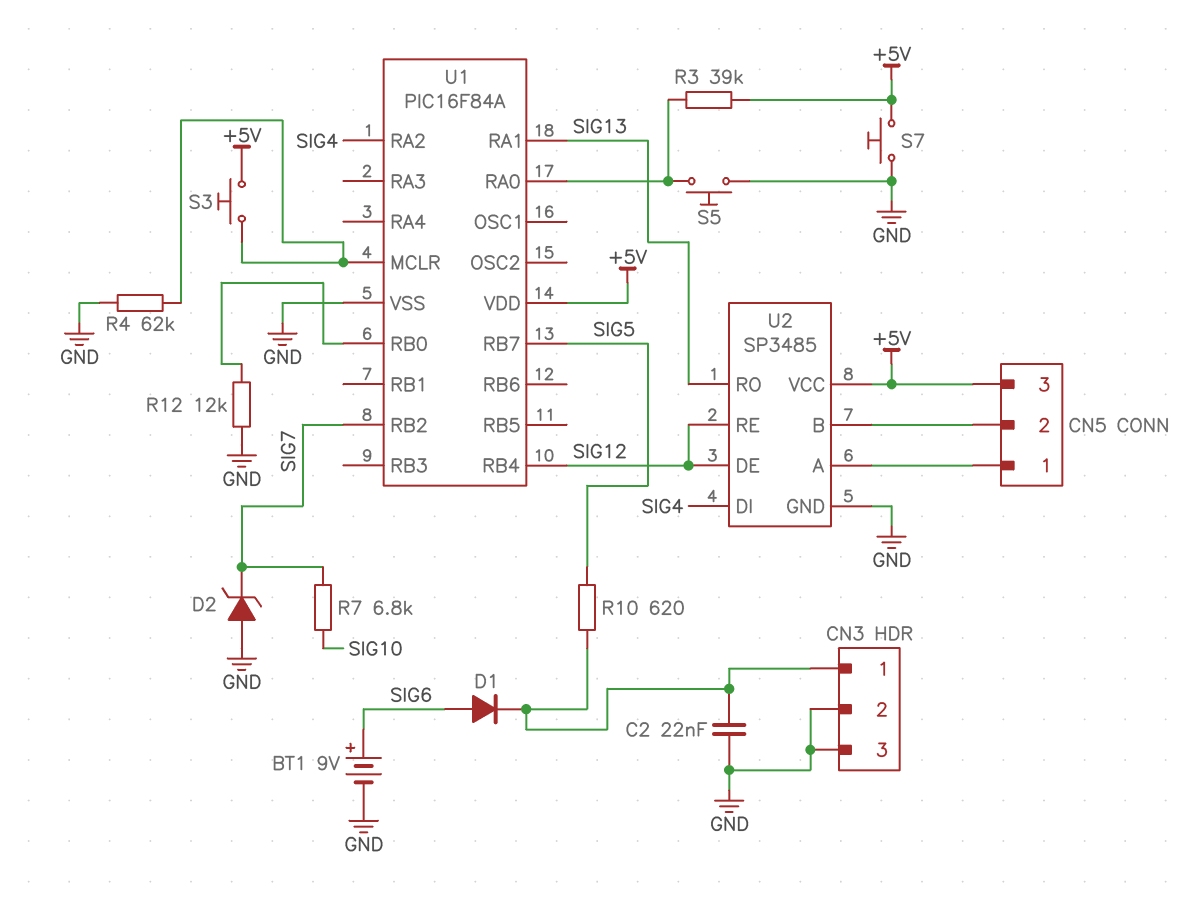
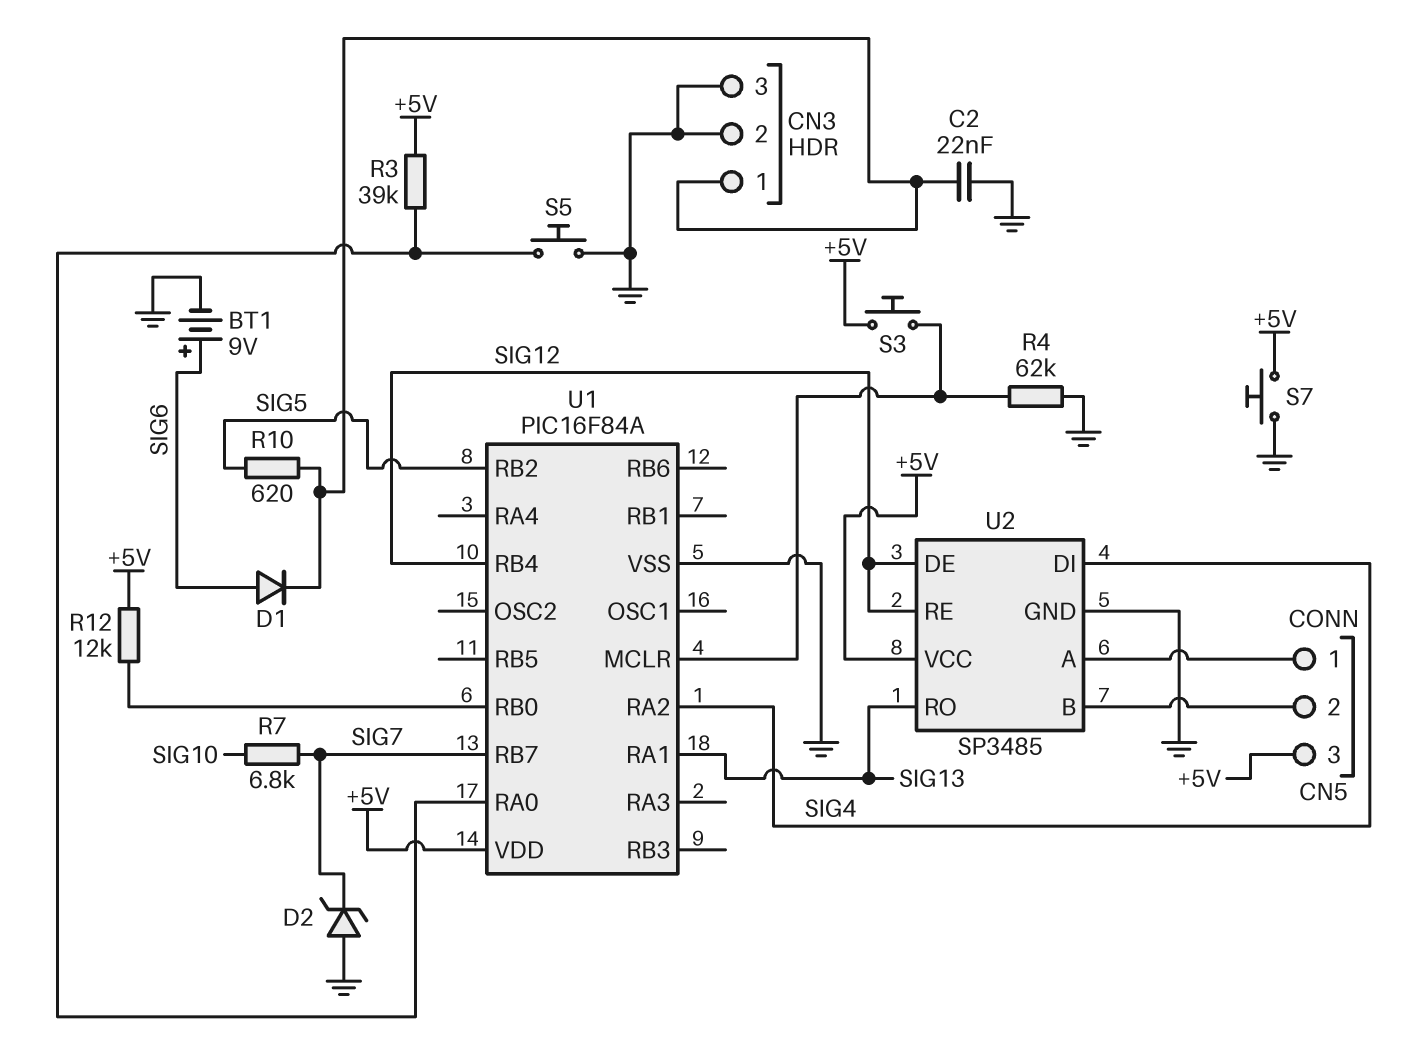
R12: 12k (GND, U1/RB0) -> 12k (+5V, U1/RB0)
U1 pin RB2: SIG7 -> SIG5
U1 pin RB7: SIG5 -> SIG7

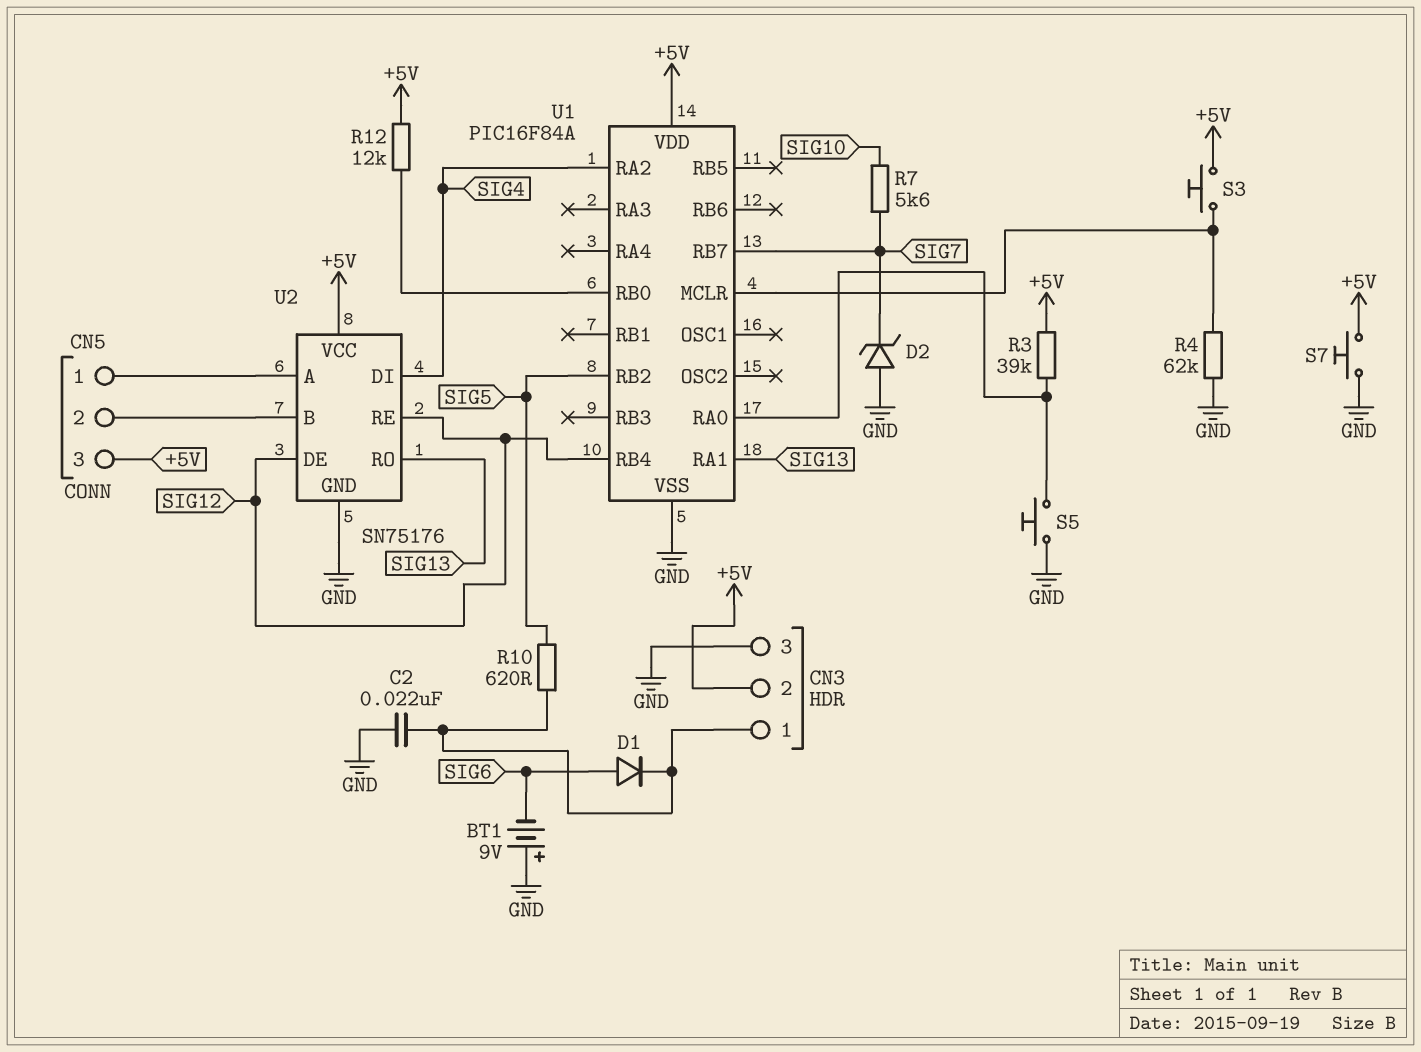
BT1: 9V (plus SIG6, minus GND) -> 9V (plus GND, minus SIG6)
CN3 pin 2: GND -> +5V
R7: 6.8k (SIG7, SIG10) -> 5.6k (SIG7, SIG10)
U2: SP3485 -> SN75176

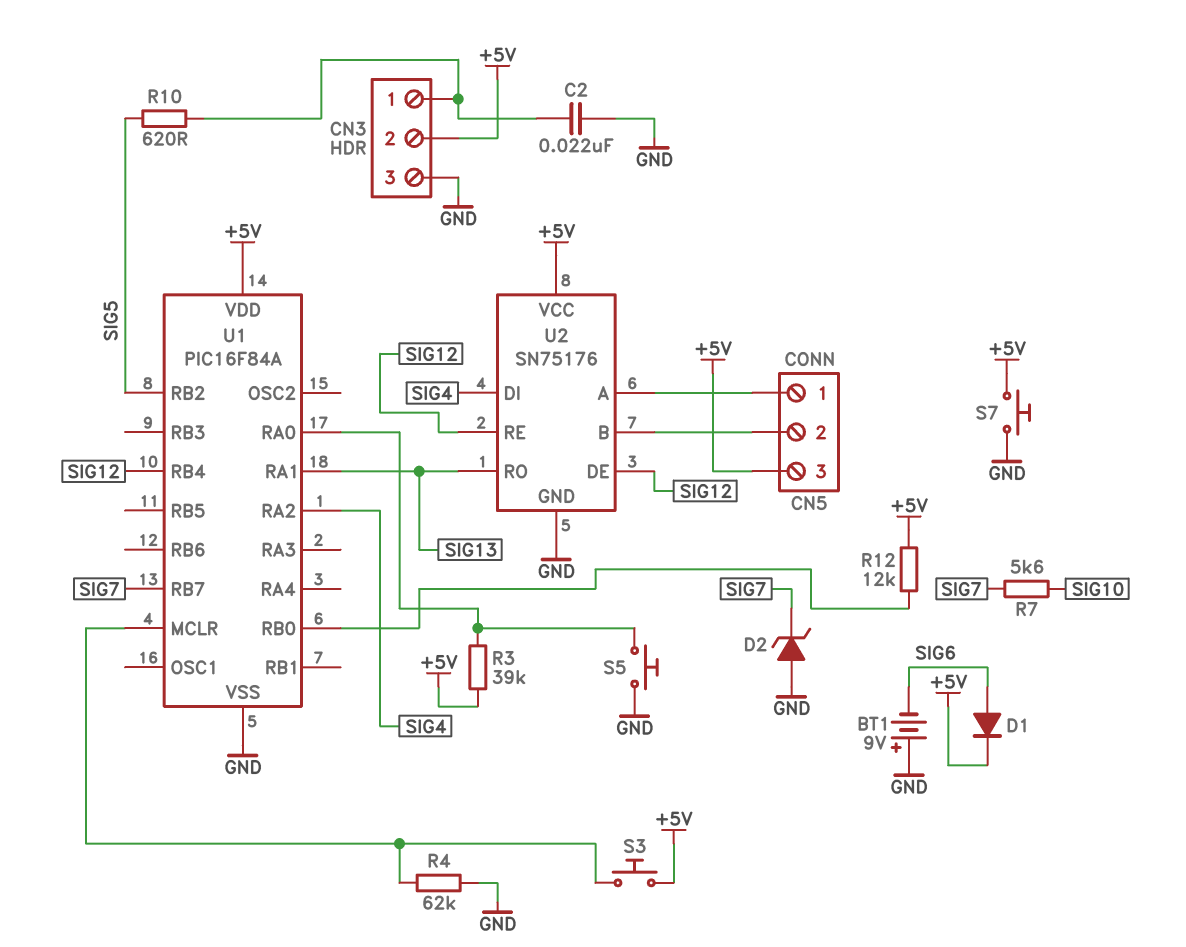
D1: diode (A SIG6, K CN3/1) -> diode (A SIG6, K +5V)

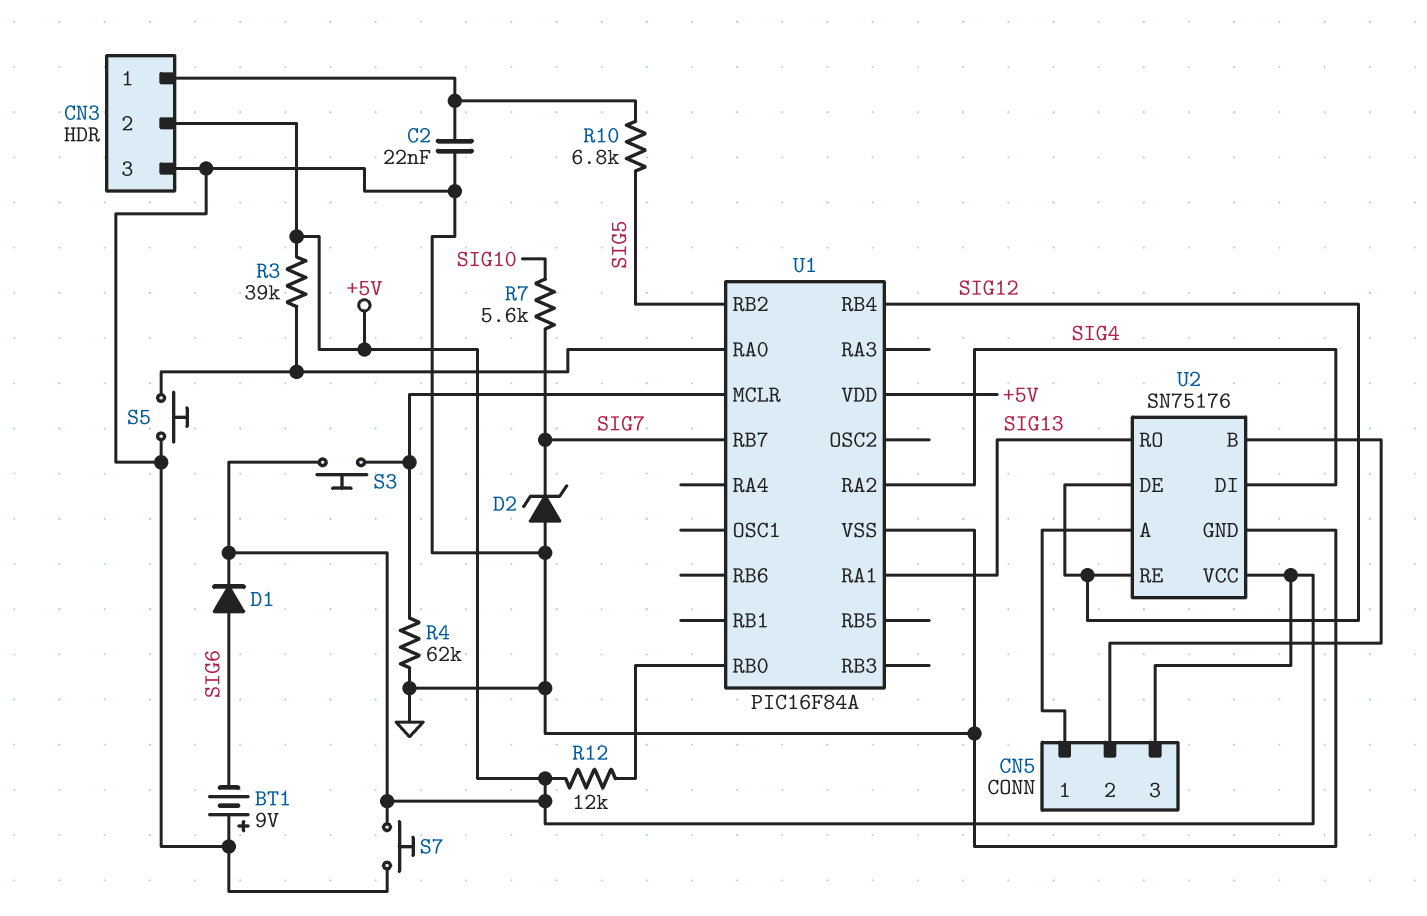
R10: 620 (CN3/1, SIG5) -> 6.8k (CN3/1, SIG5)

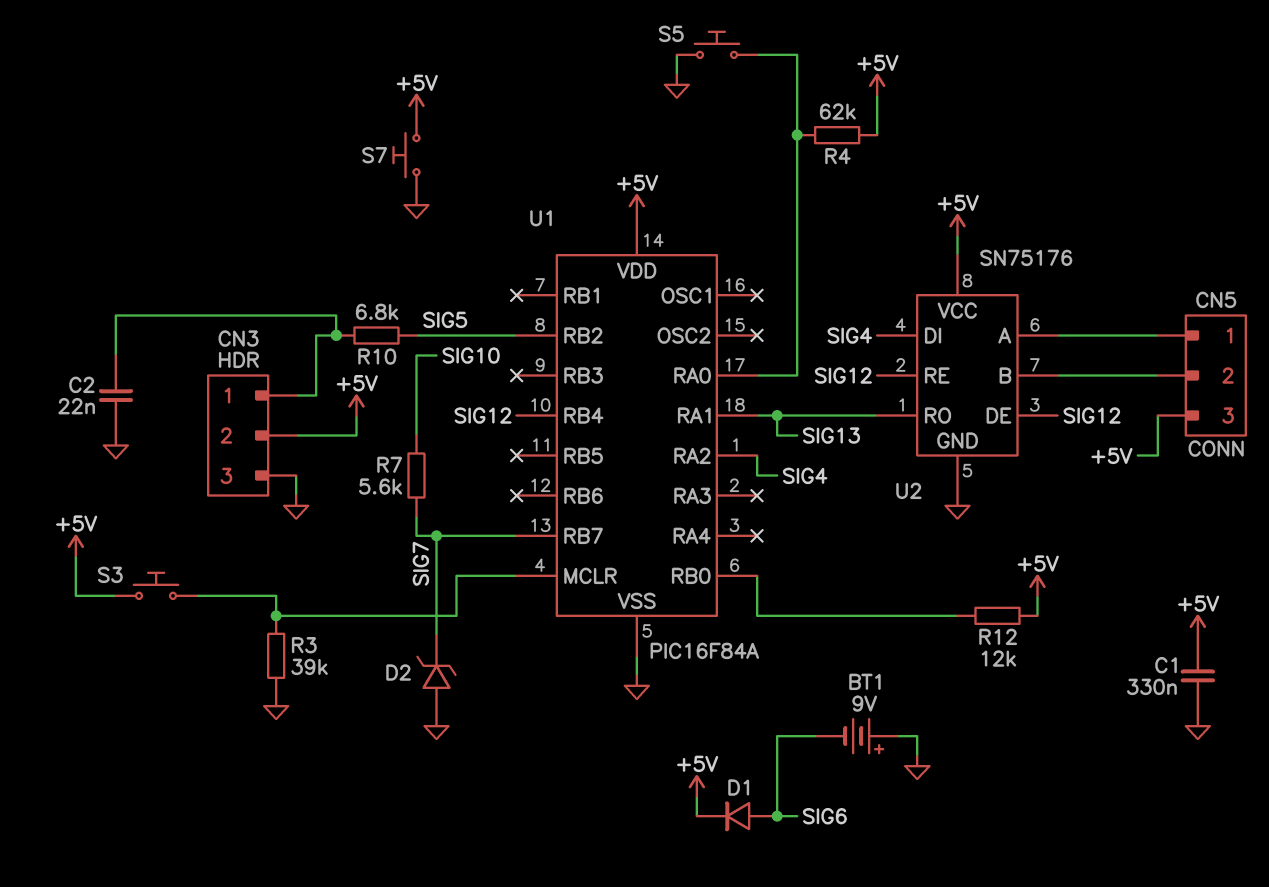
C1: none -> 330nF (+5V, GND)
R3: 39k (+5V, U1/RA0) -> 39k (GND, U1/MCLR)
R4: 62k (GND, U1/MCLR) -> 62k (+5V, U1/RA0)

